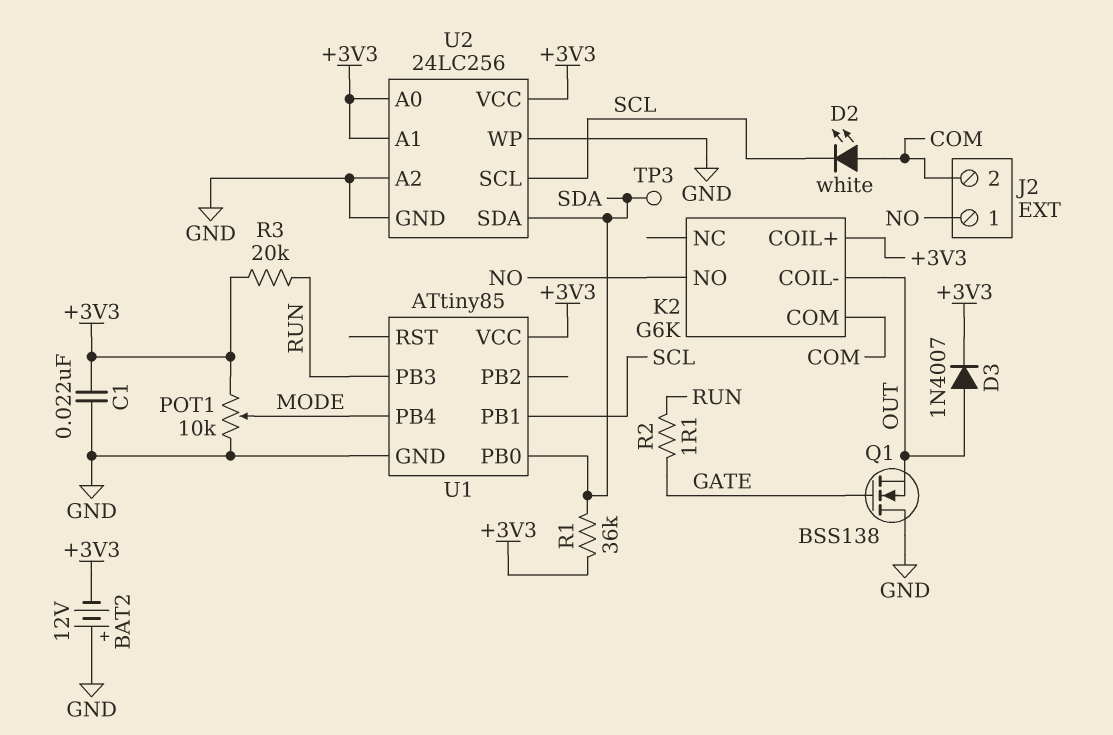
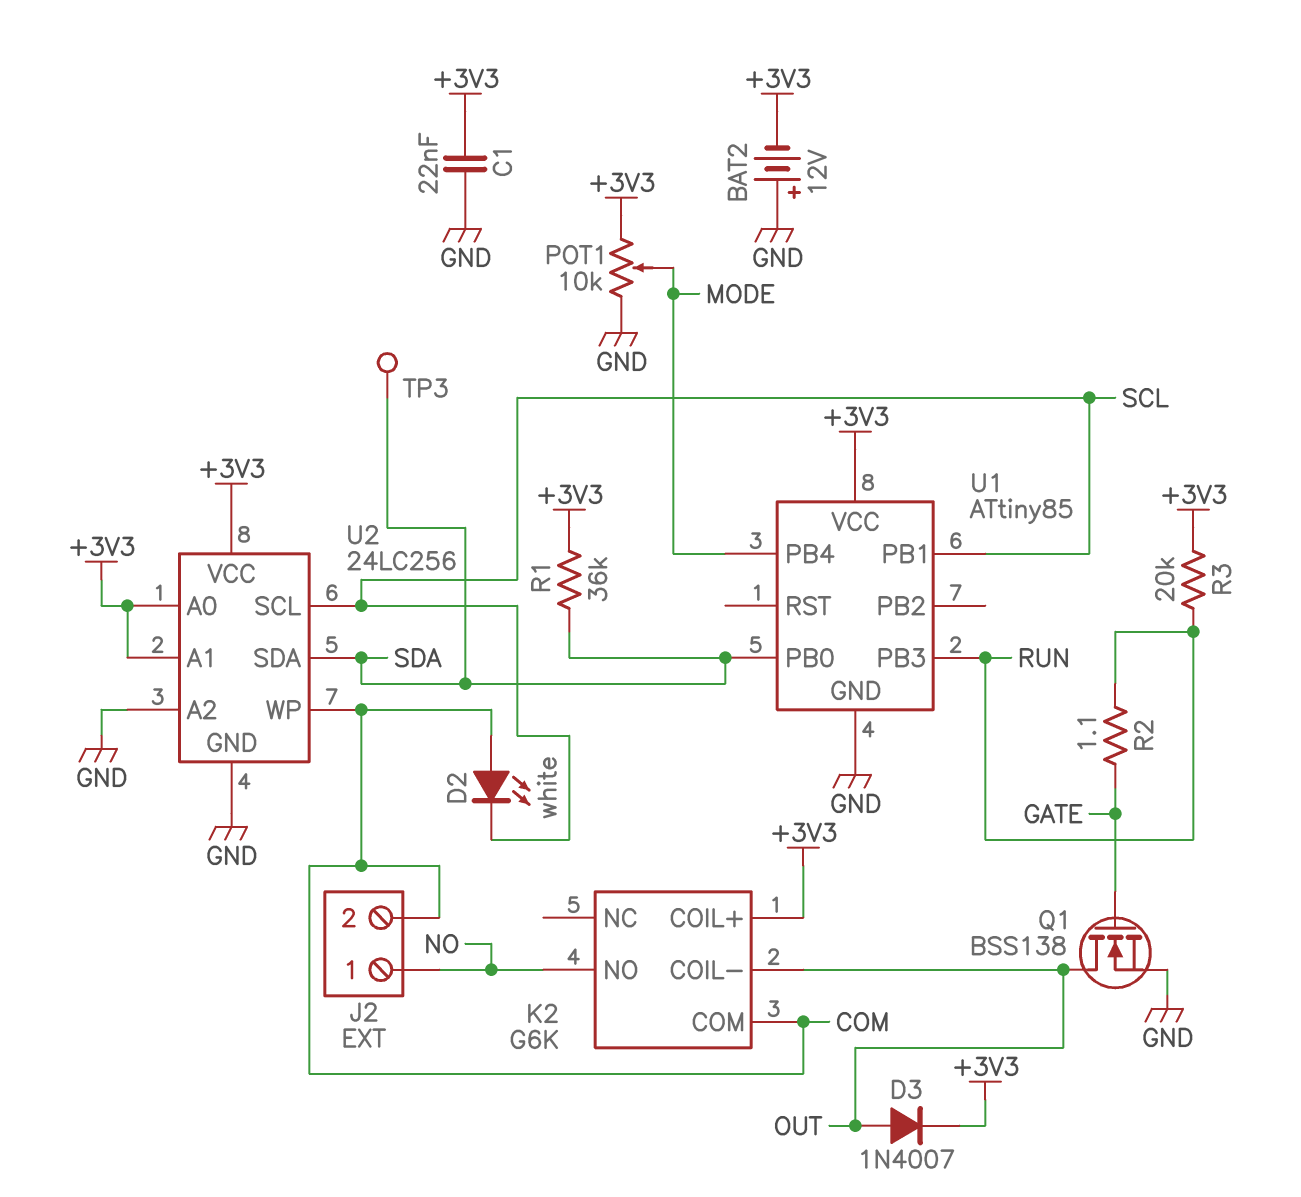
Q1: NMOS BSS138 (G GATE, D GND, S OUT) -> NMOS BSS138 (G GATE, D OUT, S GND)
U2 pin WP: GND -> COM

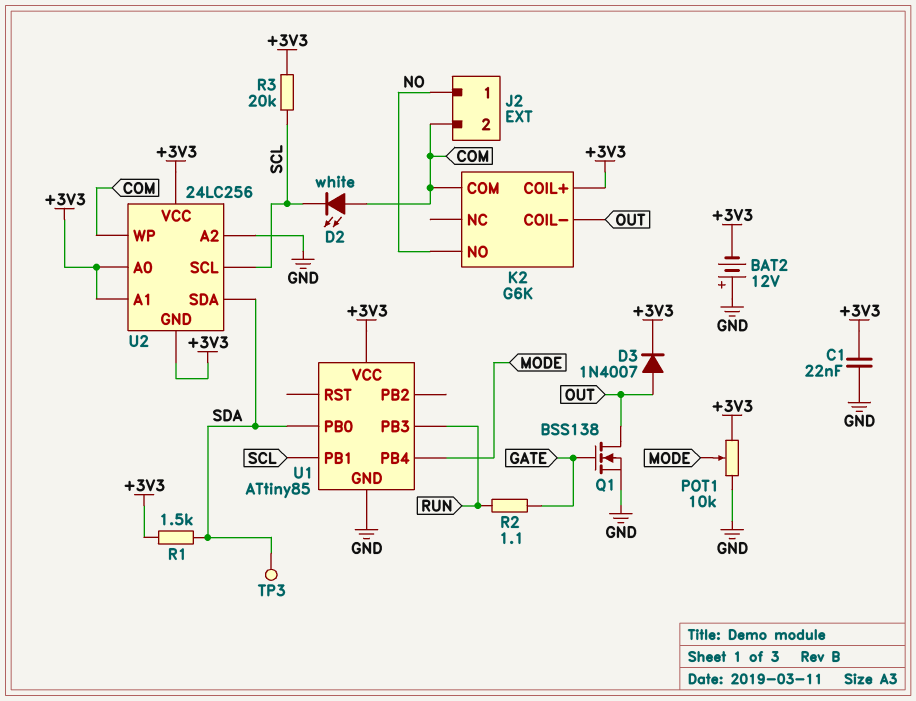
R1: 36k (+3V3, SDA) -> 1.5k (+3V3, SDA)
R3: 20k (+3V3, RUN) -> 20k (+3V3, SCL)
U2 pin GND: GND -> +3V3

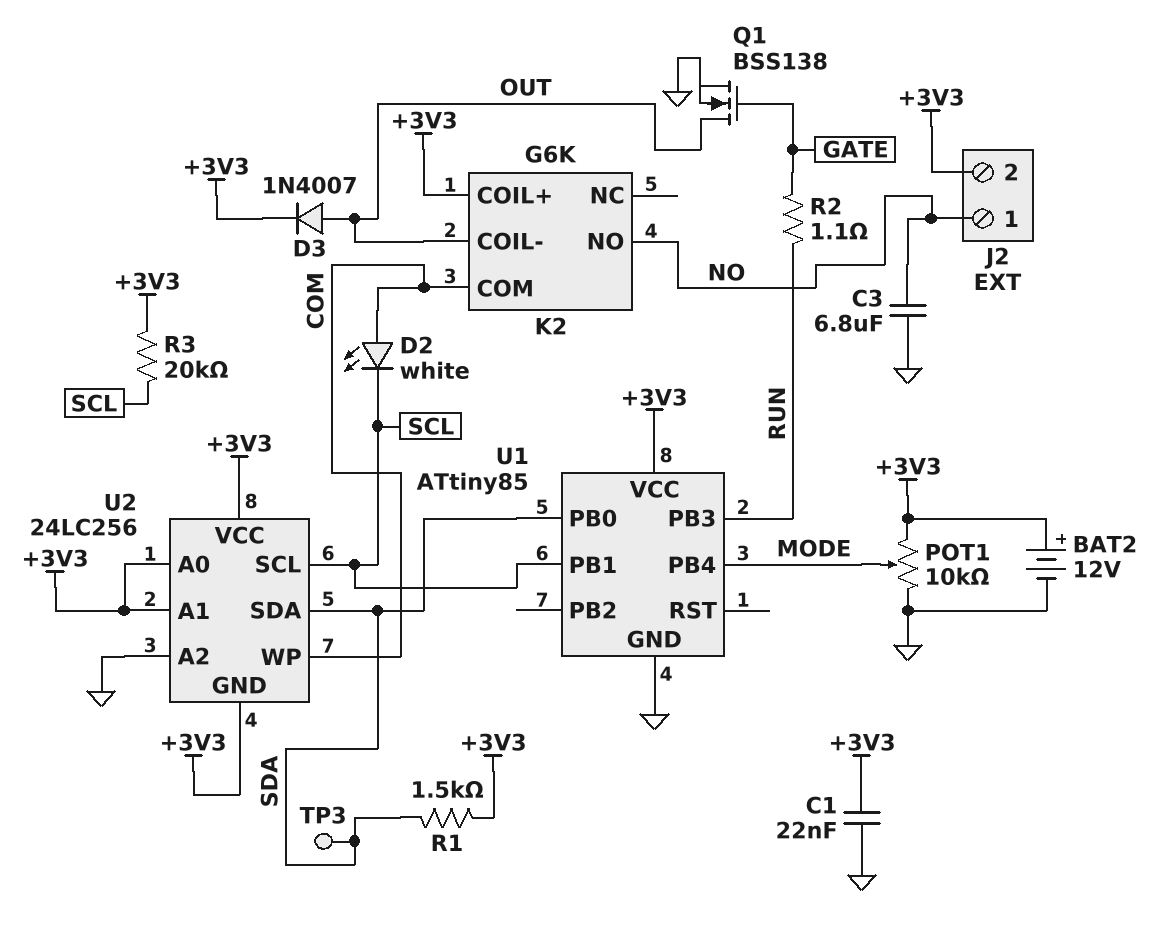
BAT2: 12V (plus GND, minus +3V3) -> 12V (plus +3V3, minus GND)
C3: none -> 6.8uF (GND, NO)
J2 pin 2: COM -> +3V3

